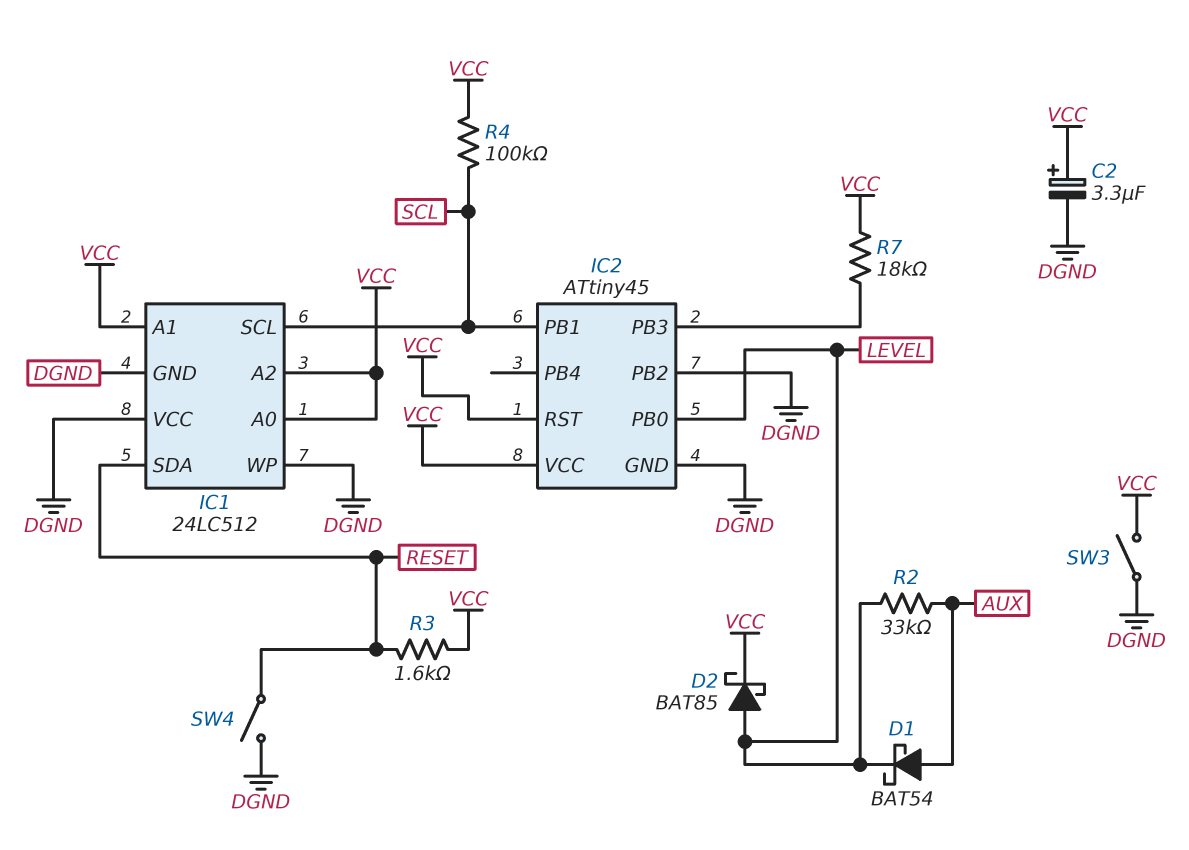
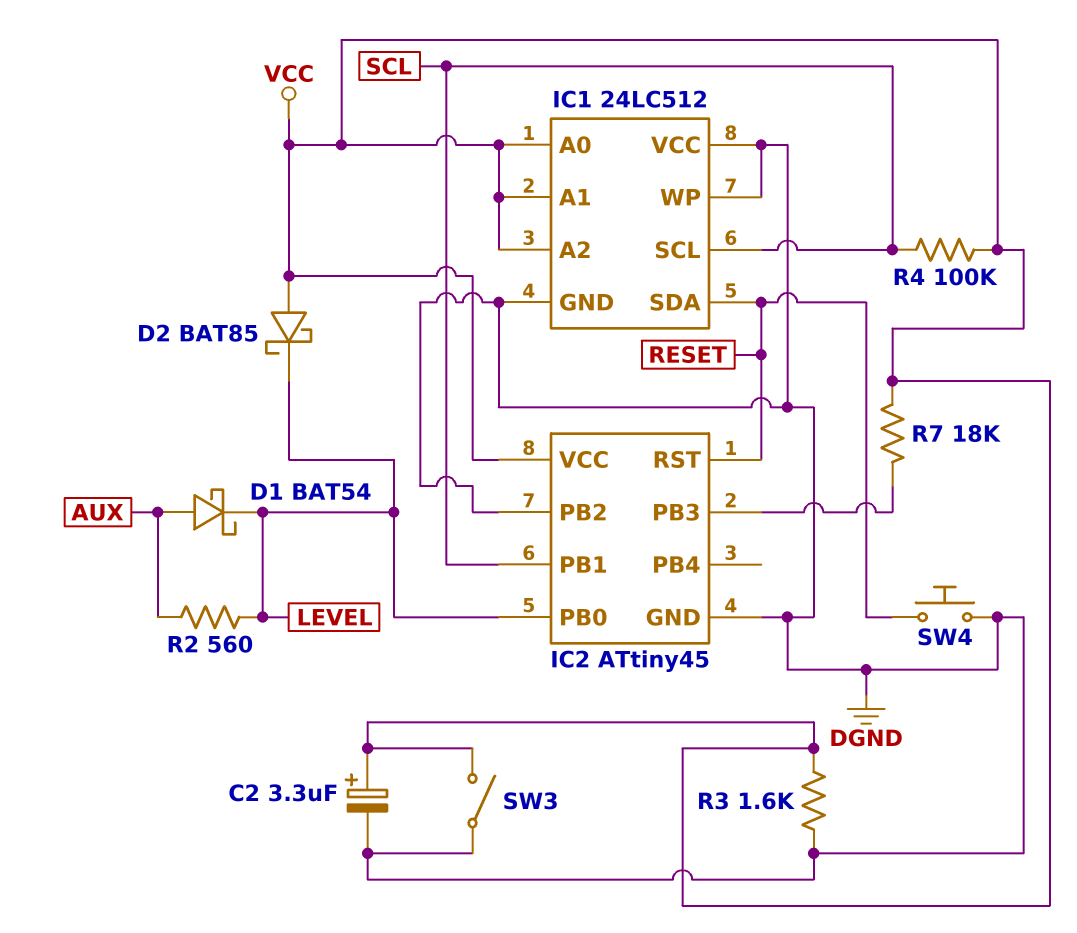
D2: schottky BAT85 (A LEVEL, K VCC) -> schottky BAT85 (A VCC, K LEVEL)
IC2 pin RST: VCC -> RESET
R2: 33k (AUX, LEVEL) -> 560 (AUX, LEVEL)
R3: 1.6k (RESET, VCC) -> 1.6k (DGND, VCC)
SW4: switch (DGND, RESET) -> button (DGND, RESET)

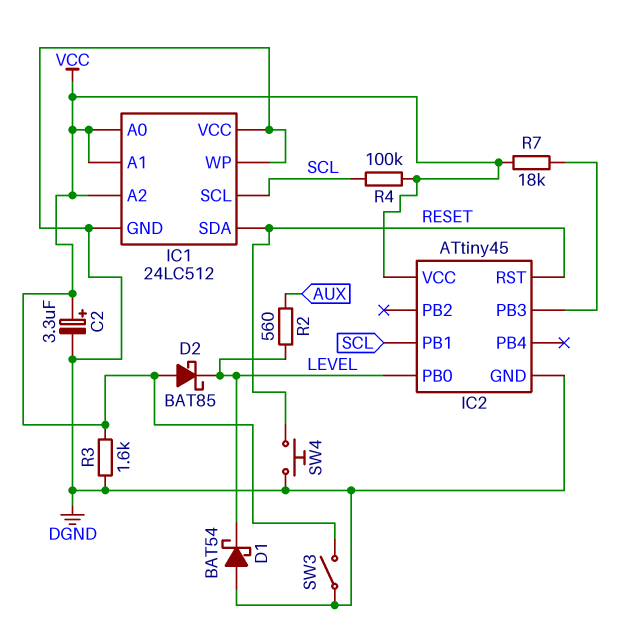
D1: schottky BAT54 (A AUX, K LEVEL) -> schottky BAT54 (A DGND, K LEVEL)
IC2 pin PB2: DGND -> none

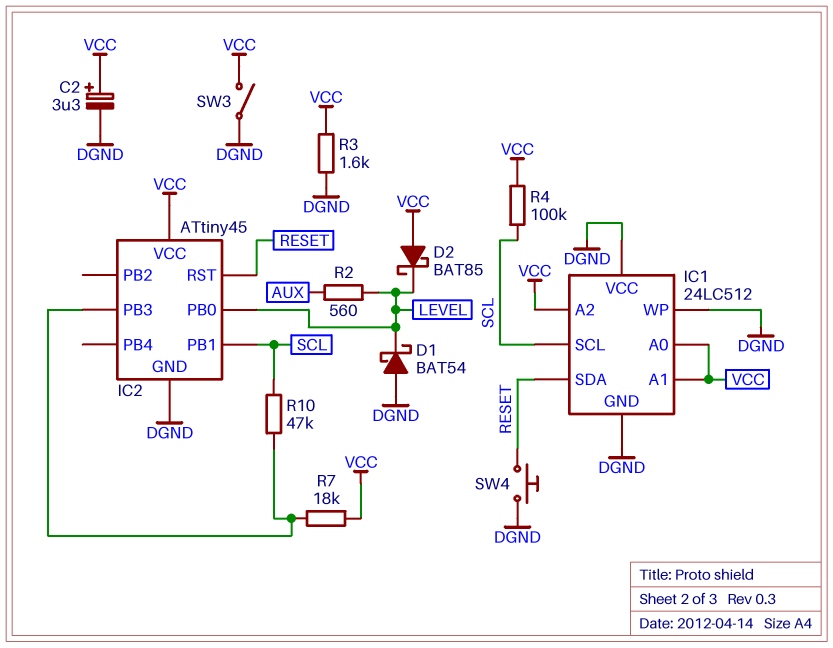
R10: none -> 47k (IC2/PB3, SCL)

